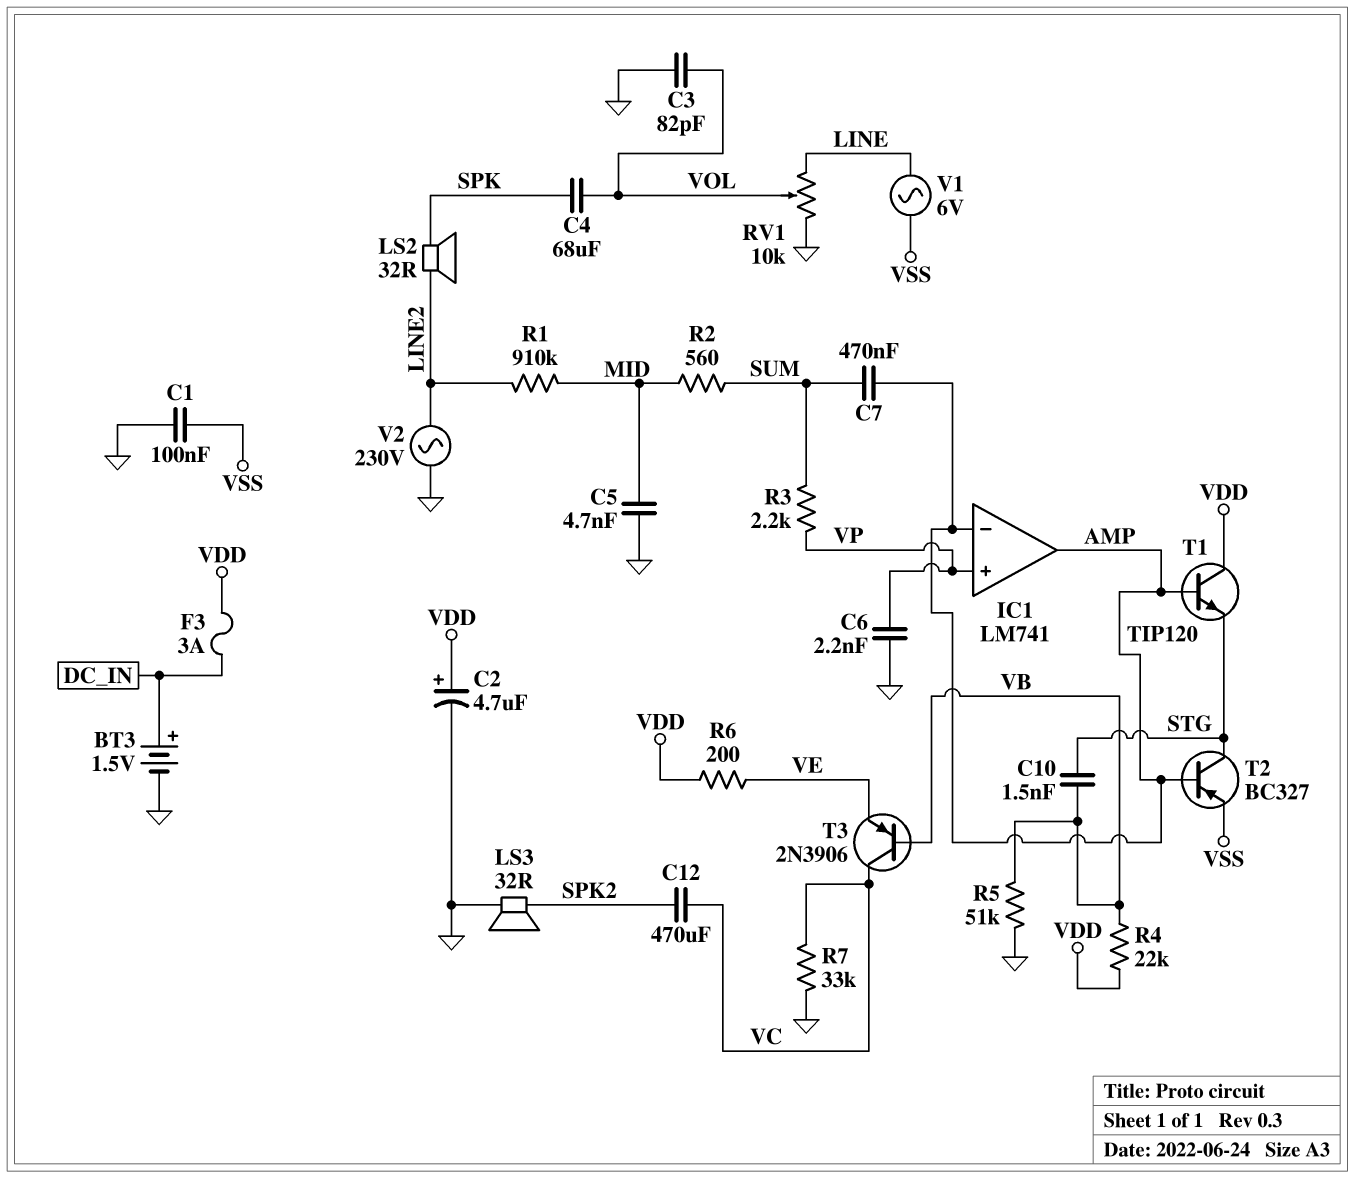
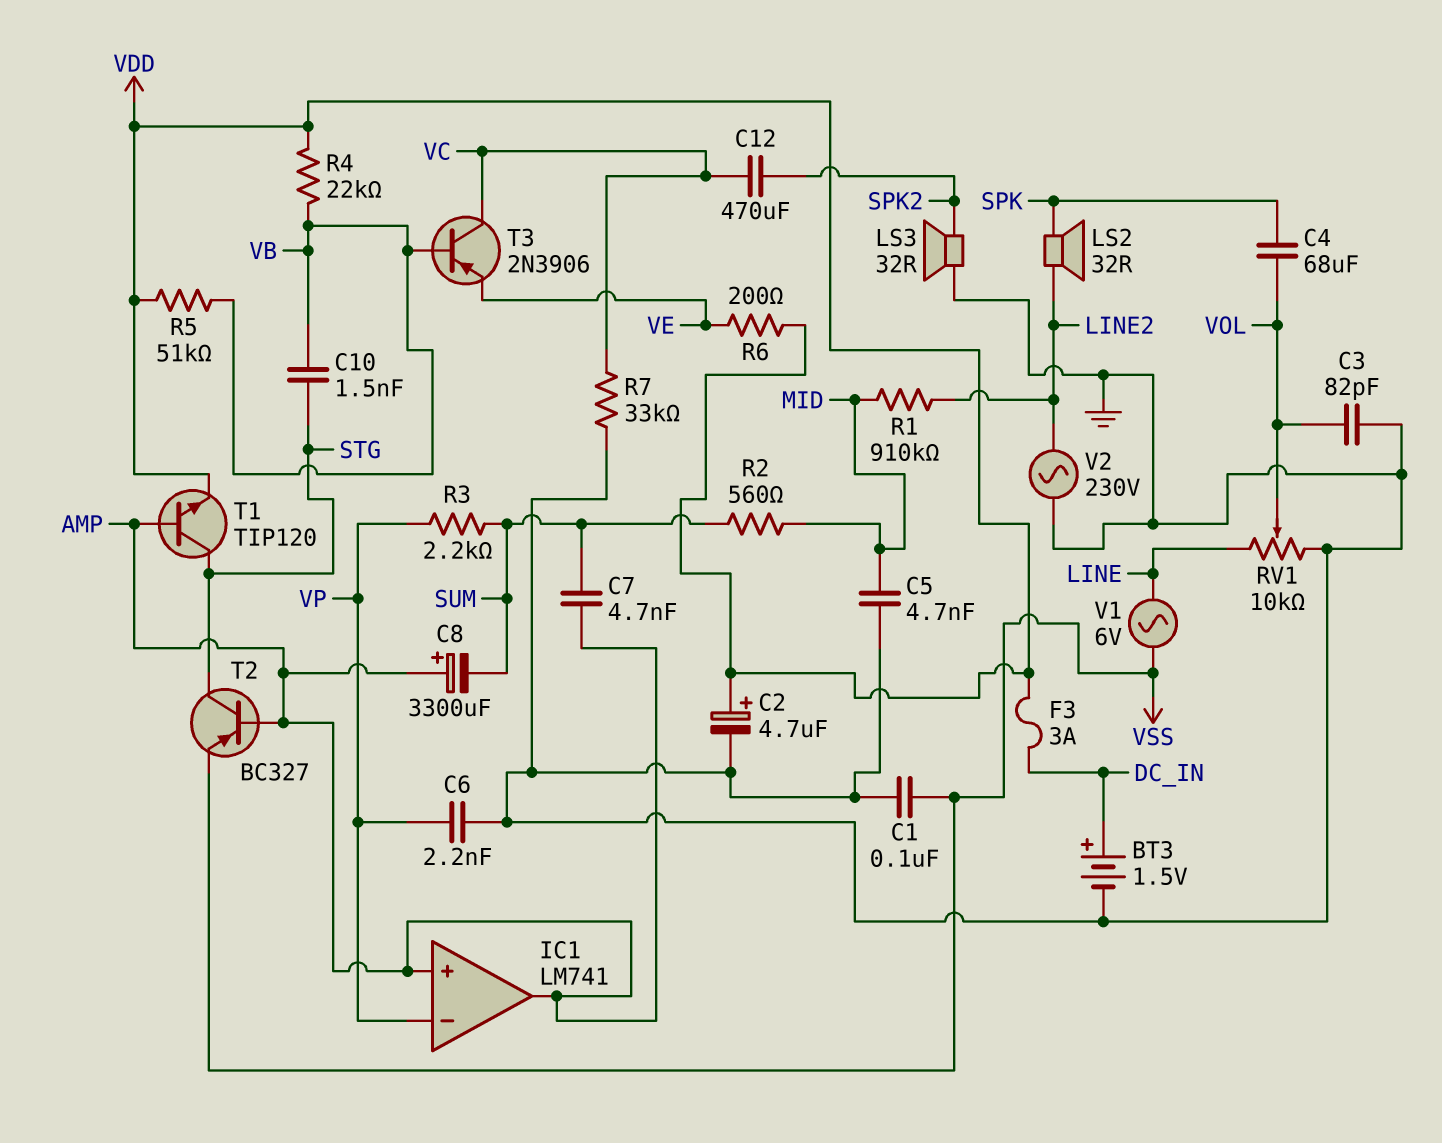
C7: 470nF (AMP, SUM) -> 4.7nF (AMP, SUM)
C8: none -> 3300uF (plus AMP, minus SUM)
IC1 pin in+: VP -> AMP
IC1 pin in-: AMP -> VP
R5: 51k (GND, VB) -> 51k (VB, VDD)
T1: NPN TIP120 (B AMP, C VDD, E STG) -> NPN TIP120 (B AMP, C STG, E VDD)

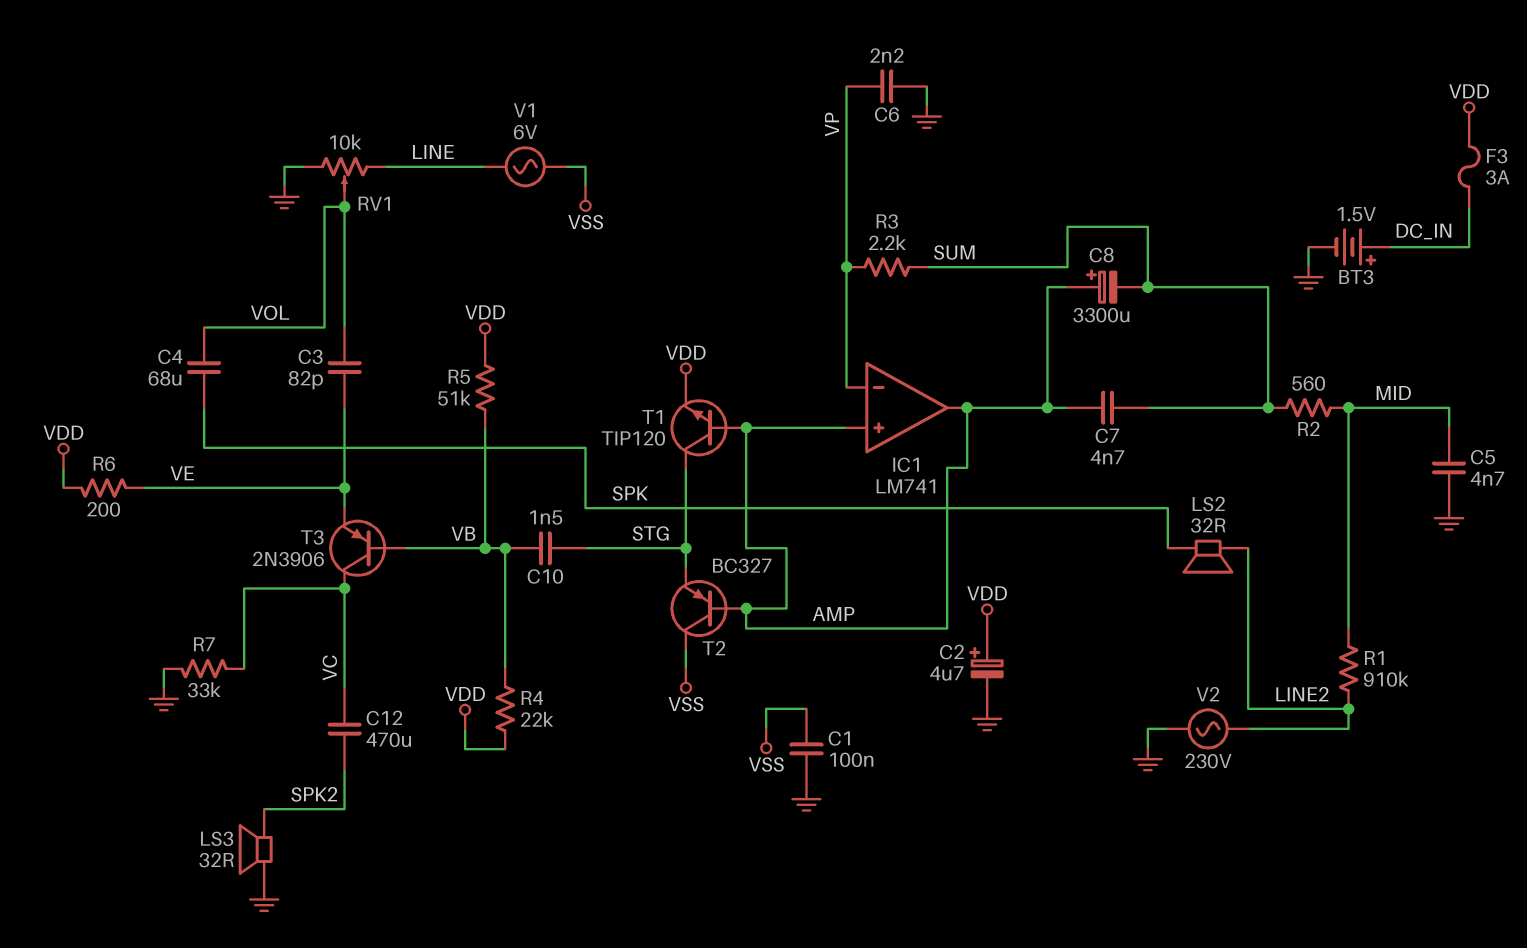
C3: 82pF (GND, VOL) -> 82pF (VE, VOL)
T2: PNP BC327 (B AMP, C STG, E VSS) -> PNP BC327 (B AMP, C VSS, E STG)

